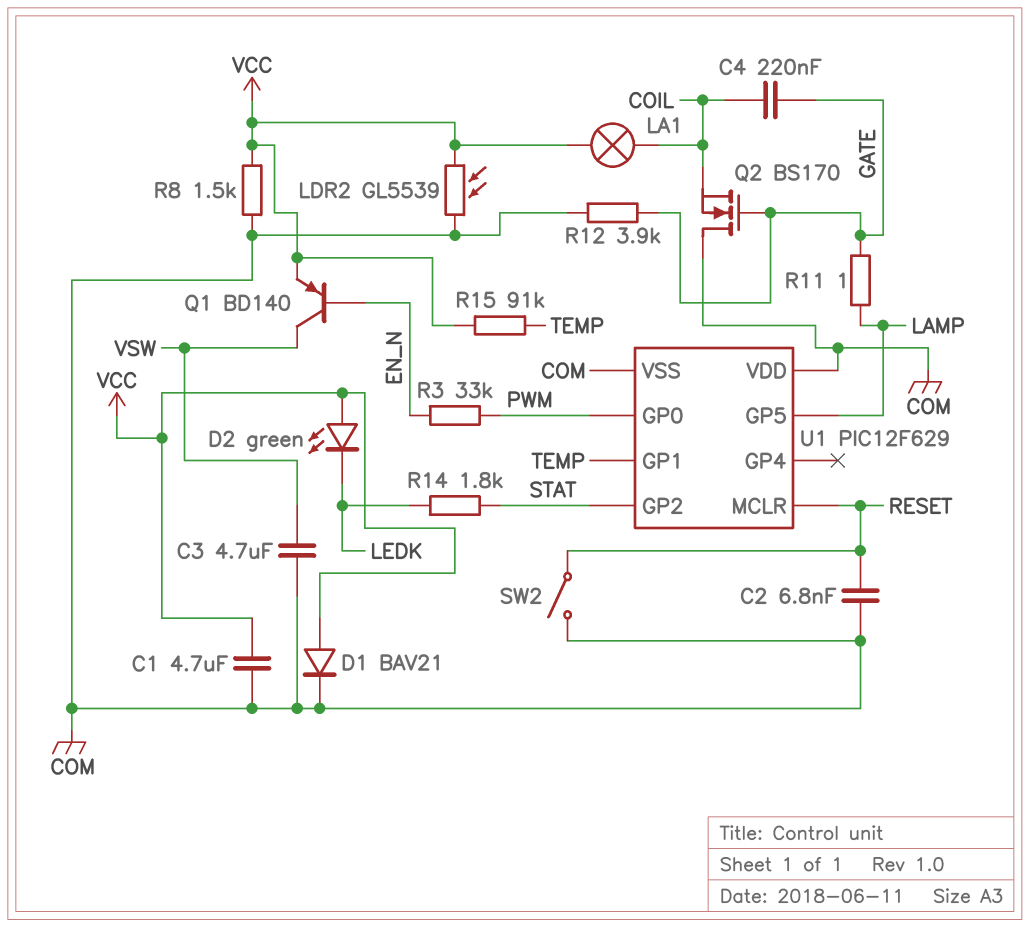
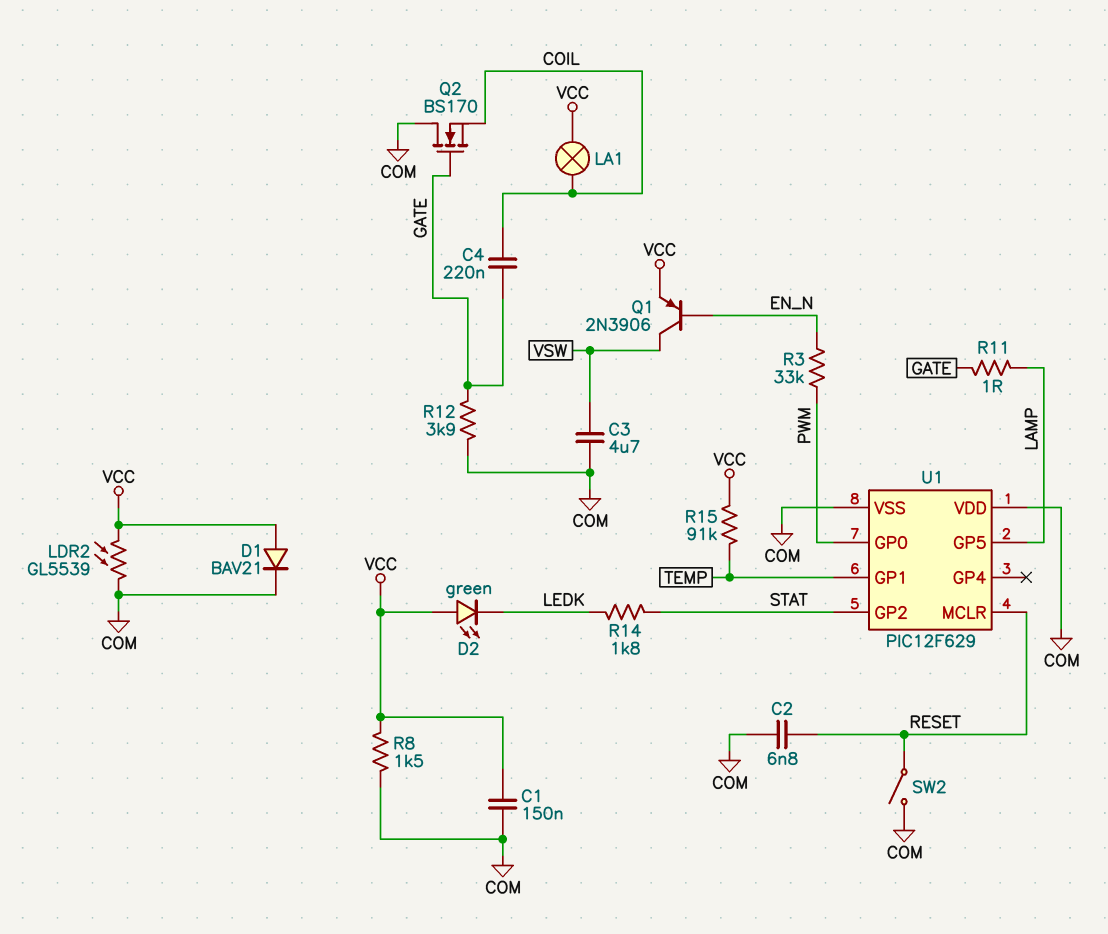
C1: 4.7uF (COM, VCC) -> 150nF (COM, VCC)
Q1: PNP BD140 (B EN_N, C VSW, E VCC) -> PNP 2N3906 (B EN_N, C VSW, E VCC)

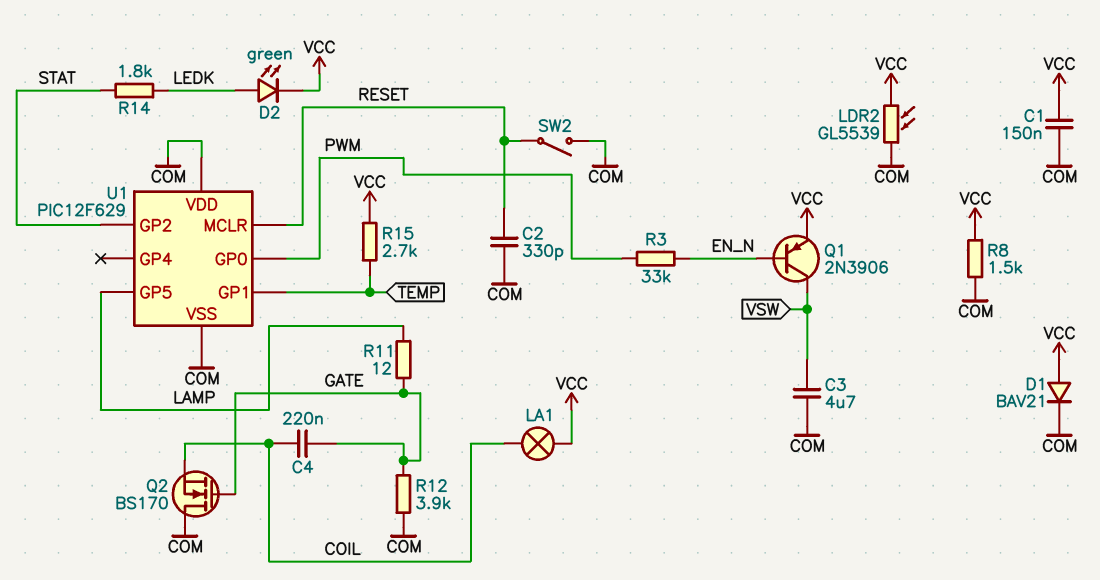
C2: 6.8nF (COM, RESET) -> 330pF (COM, RESET)
D2: LED green (A VCC, K LEDK) -> LED green (A LEDK, K VCC)
R11: 1 (GATE, LAMP) -> 12 (GATE, LAMP)
R15: 91k (TEMP, VCC) -> 2.7k (TEMP, VCC)

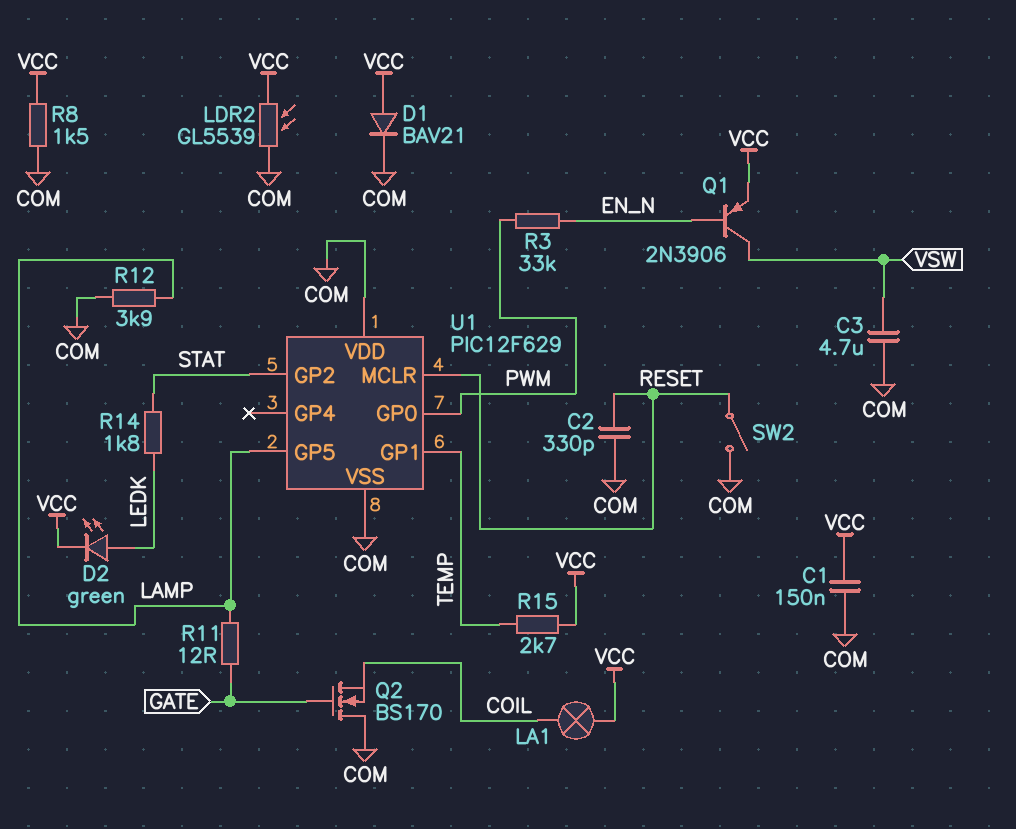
C4: 220nF (COIL, GATE) -> none
R12: 3.9k (COM, GATE) -> 3.9k (COM, LAMP)

